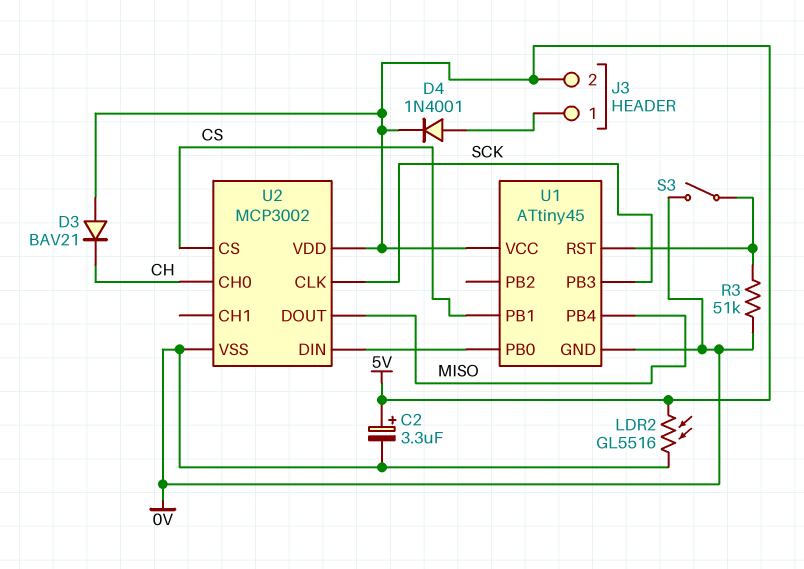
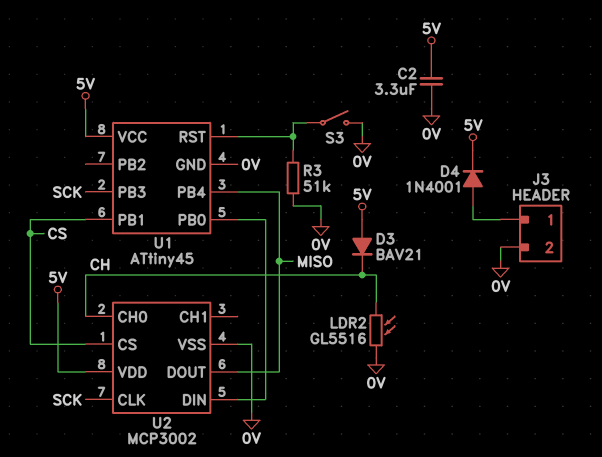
C2: 3.3uF (plus 5V, minus 0V) -> 3.3uF (0V, 5V)
J3 pin 2: 5V -> 0V
LDR2: GL5516 (0V, 5V) -> GL5516 (0V, CH)

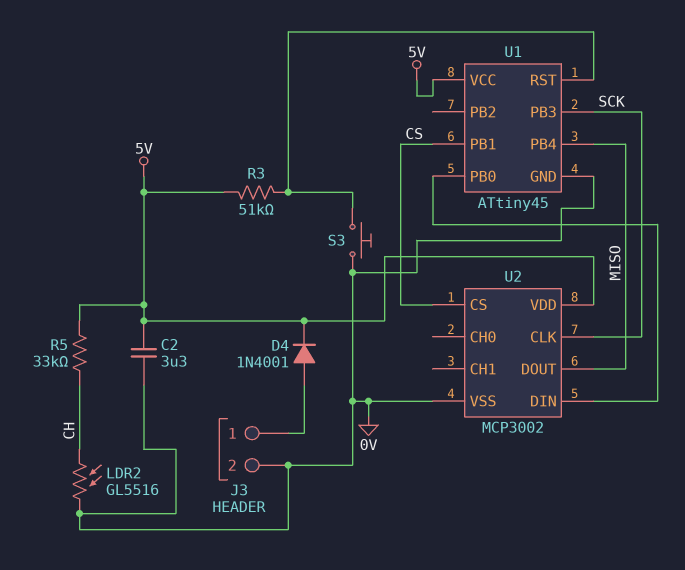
D3: diode BAV21 (A 5V, K CH) -> none
R3: 51k (0V, U1/RST) -> 51k (5V, U1/RST)
R5: none -> 33k (5V, CH)
S3: switch (0V, U1/RST) -> button (0V, U1/RST)
U2 pin CH0: CH -> none

